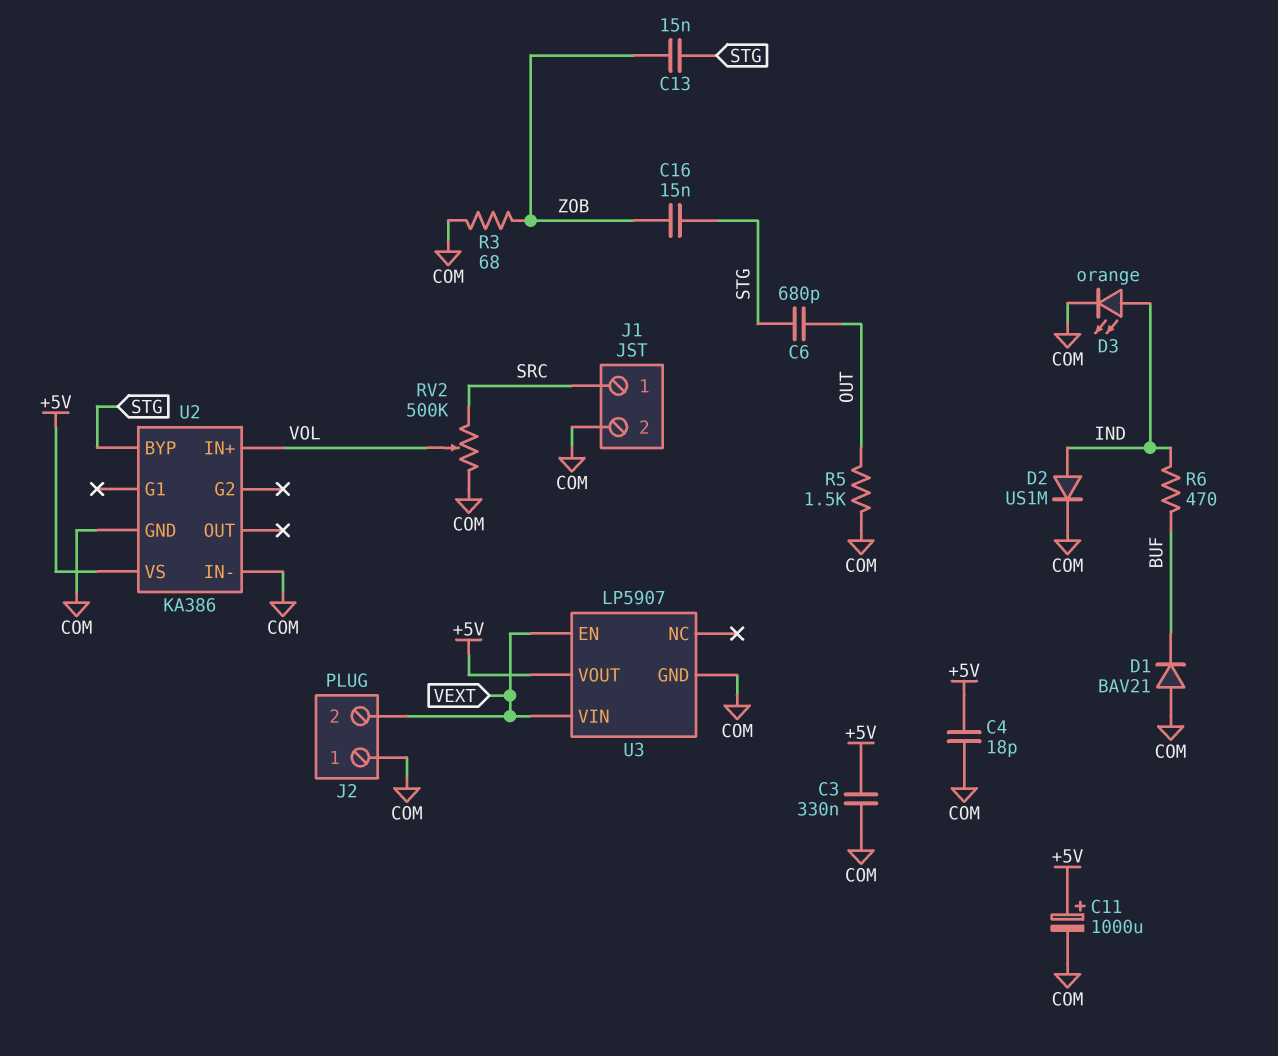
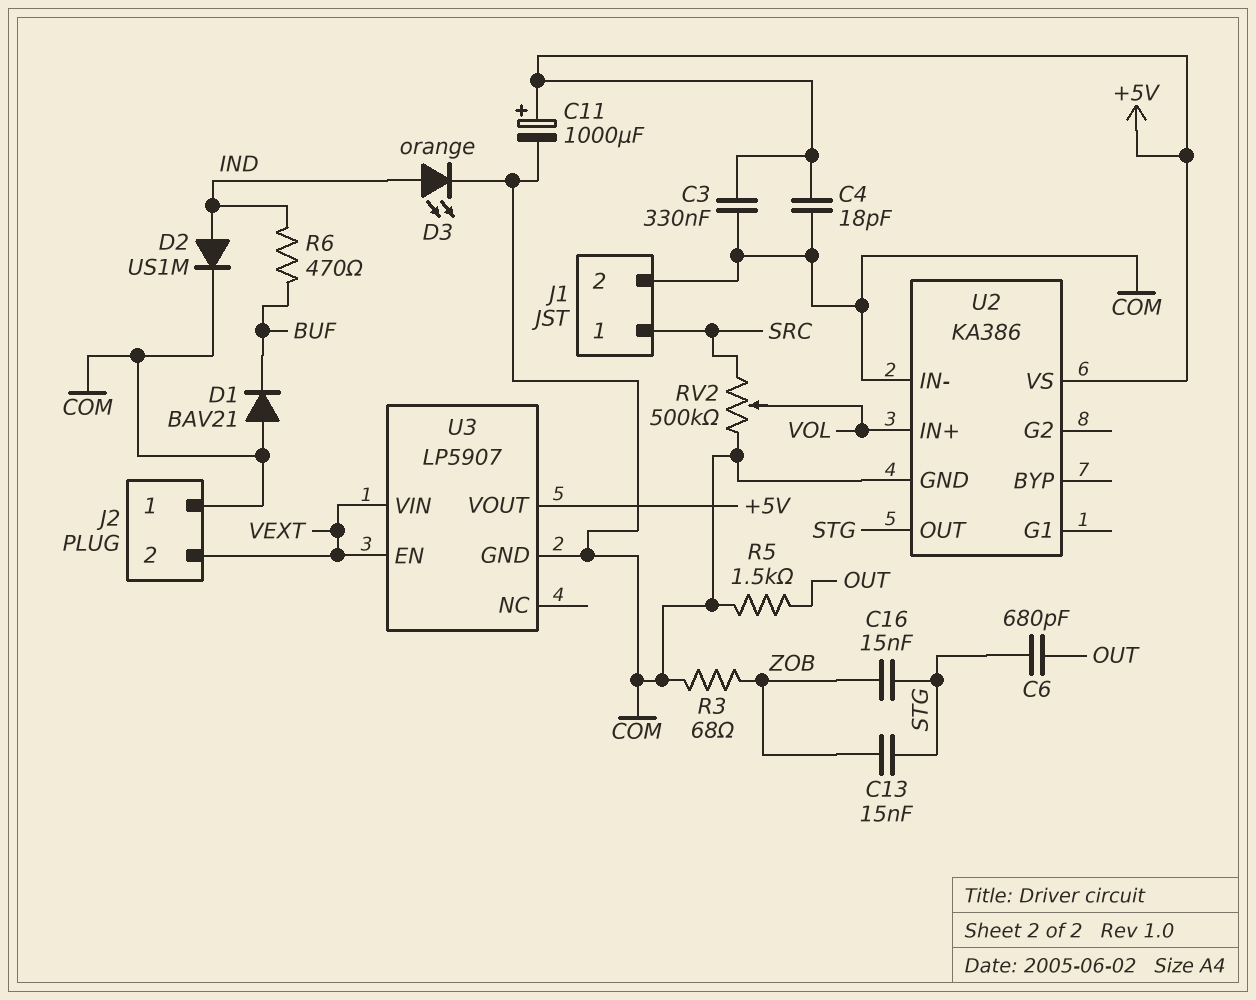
U2 pin BYP: STG -> none
U2 pin OUT: none -> STG

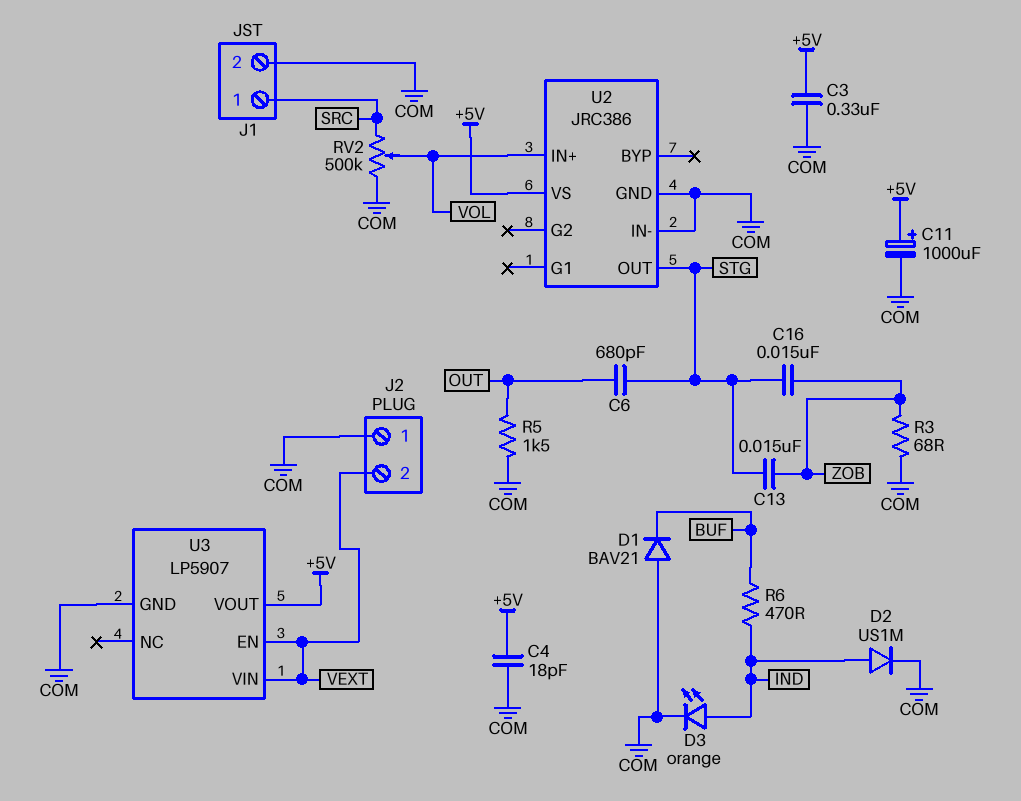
U2: KA386 -> JRC386

